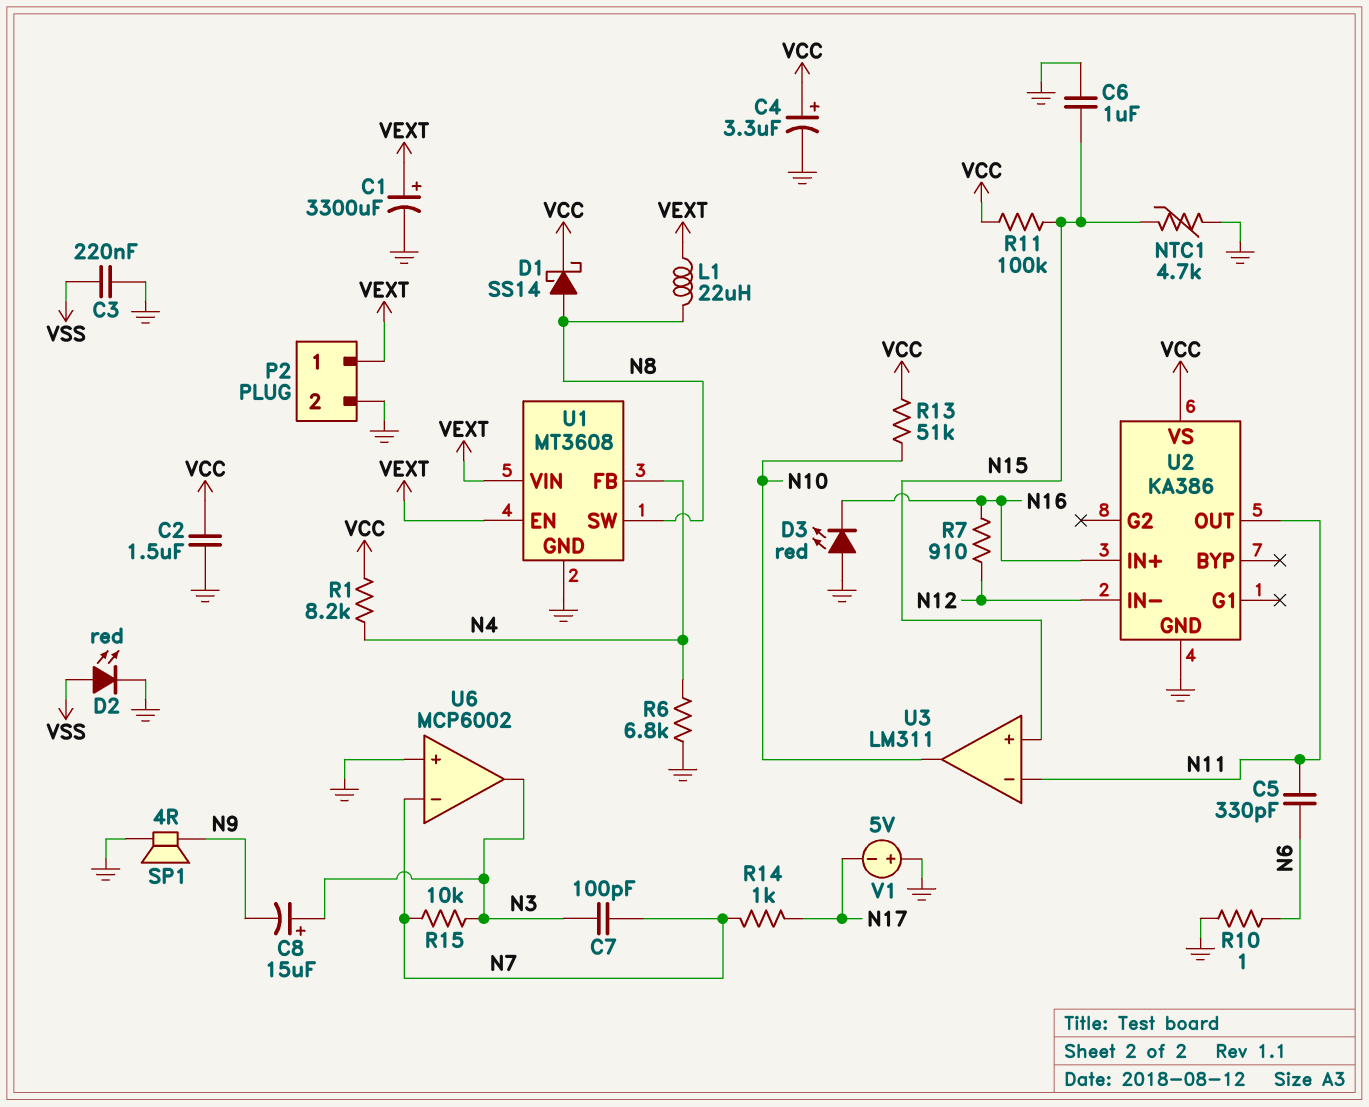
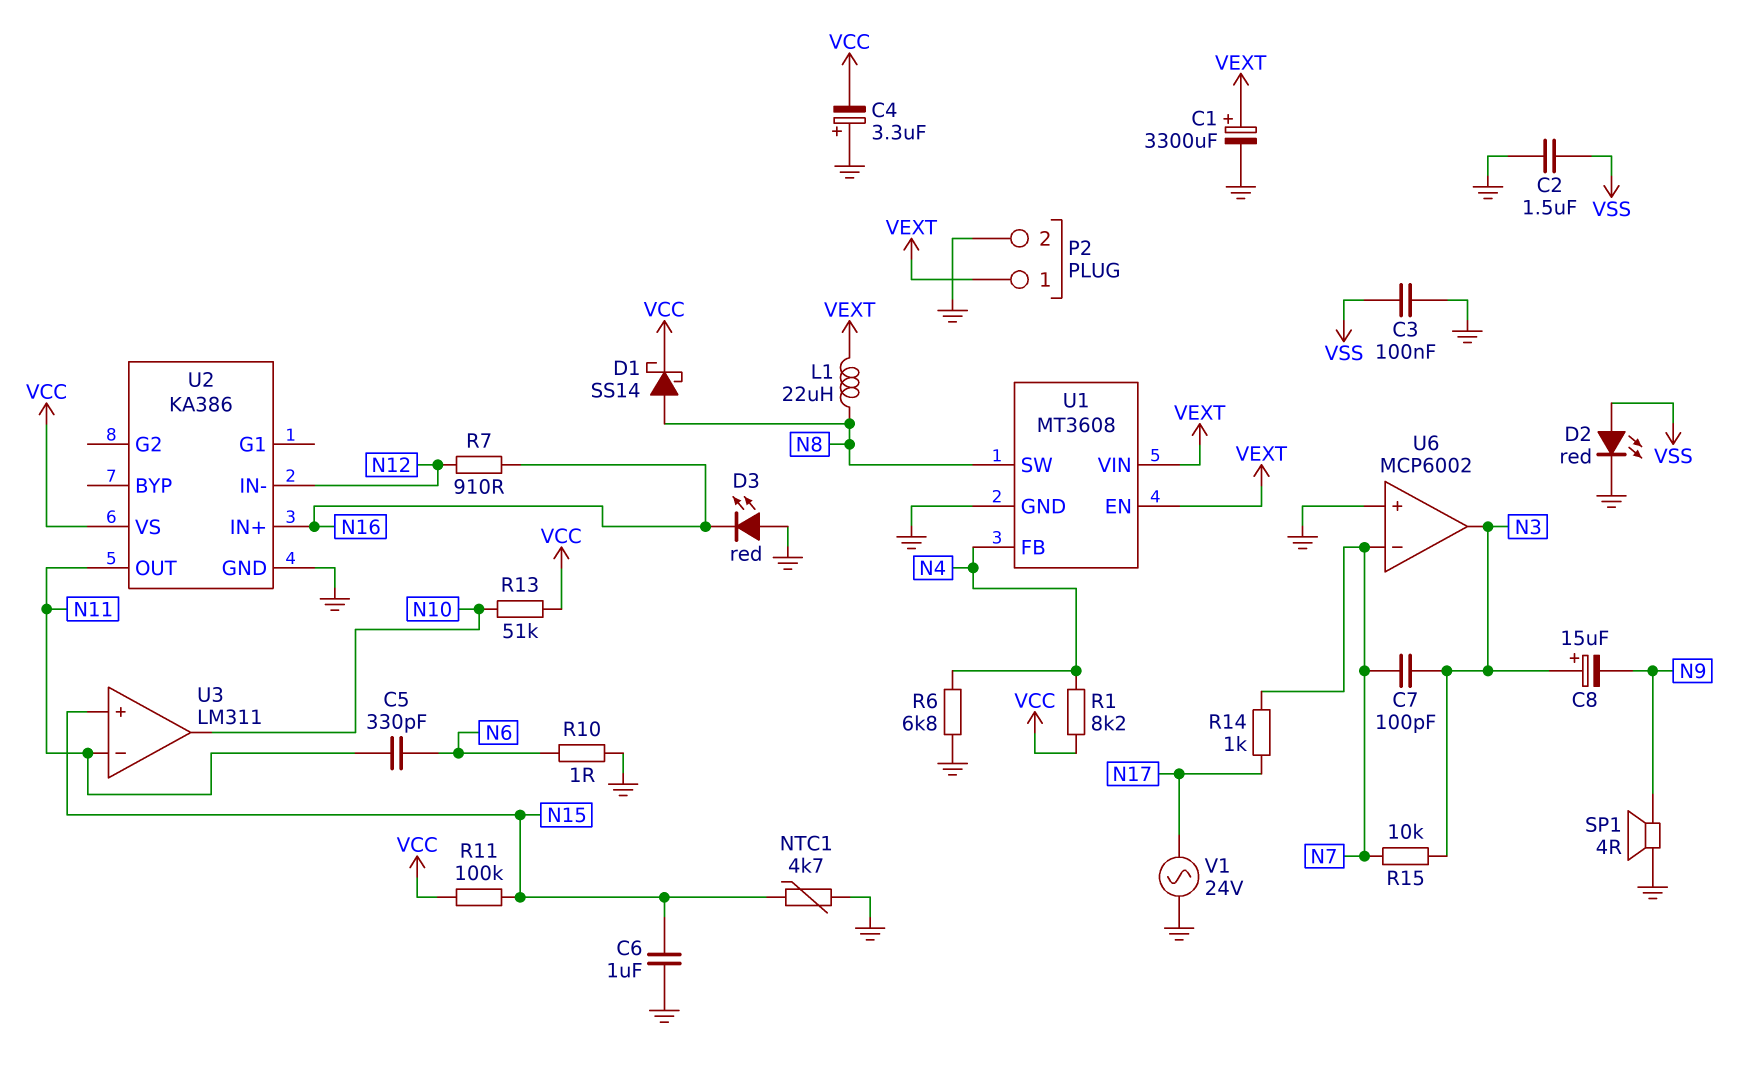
C2: 1.5uF (GND, VCC) -> 1.5uF (GND, VSS)
C3: 220nF (GND, VSS) -> 100nF (GND, VSS)
C4: 3.3uF (plus VCC, minus GND) -> 3.3uF (plus GND, minus VCC)
V1: 5V (plus GND, minus N17) -> AC 24V (GND, N17)

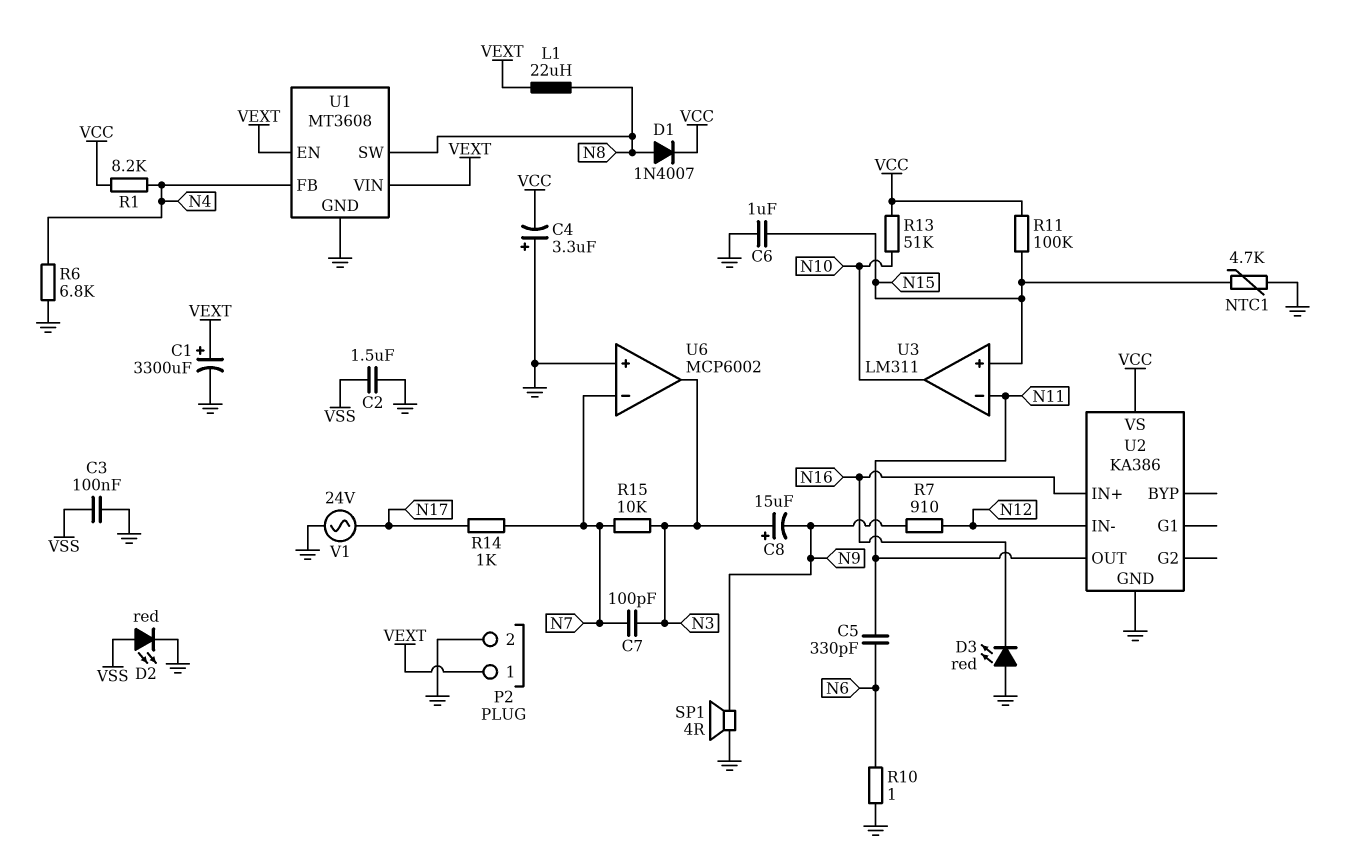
D1: schottky SS14 (A N8, K VCC) -> diode 1N4007 (A N8, K VCC)
R7: 910 (N12, N16) -> 910 (N9, N12)

